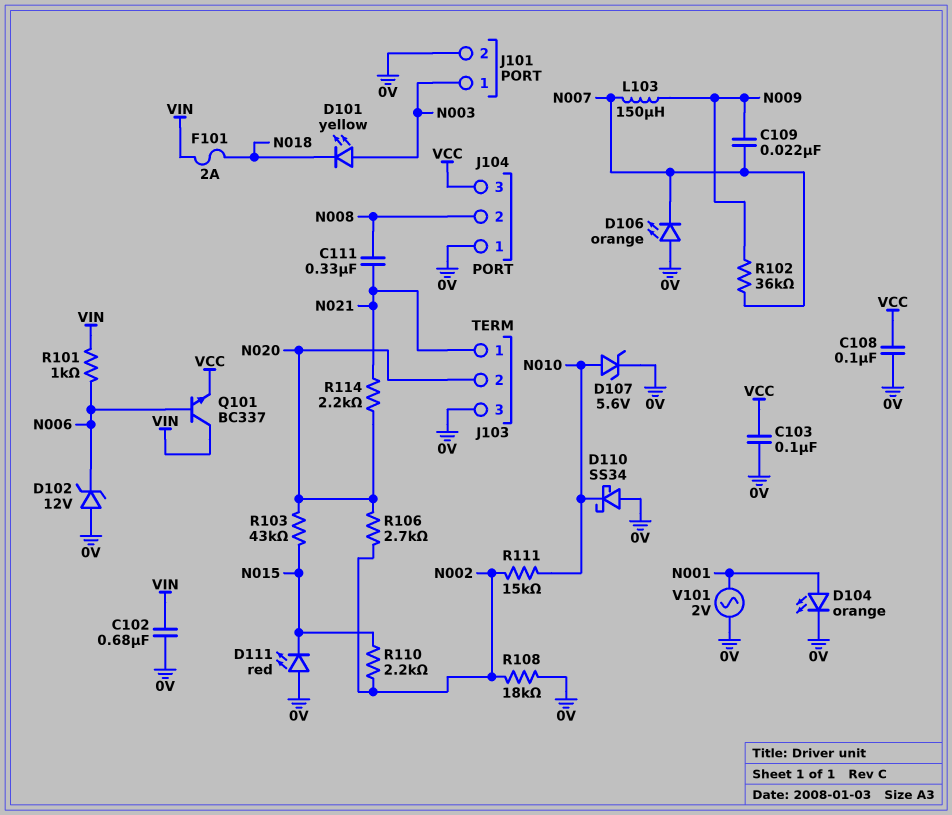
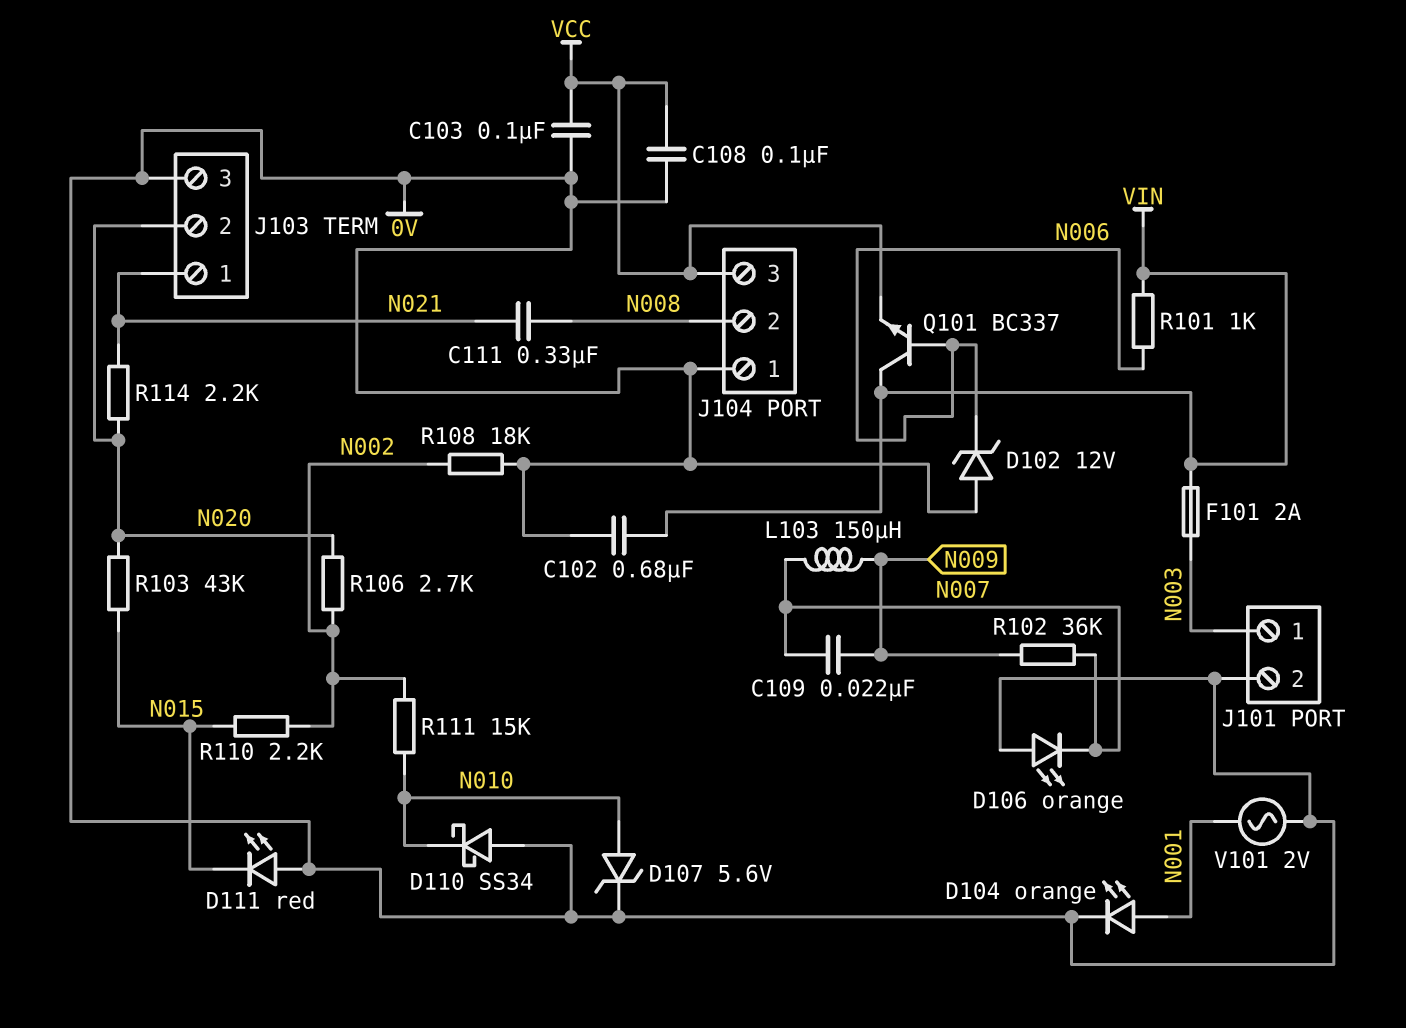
D101: LED yellow (A N003, K N018) -> none
F101: 2A (N018, VIN) -> 2A (N003, VIN)

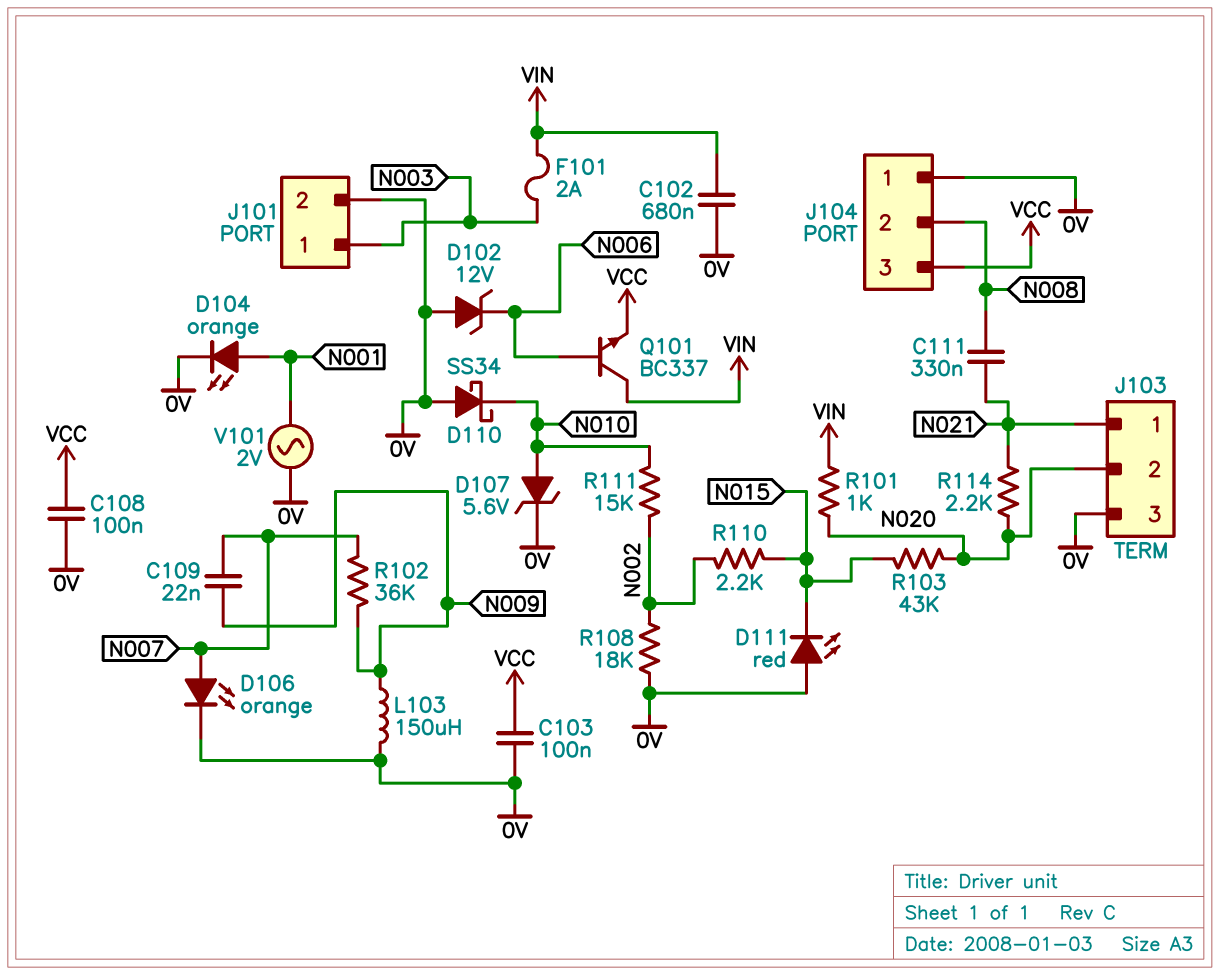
D106: LED orange (A 0V, K N007) -> LED orange (A N007, K 0V)
L103: 150uH (N007, N009) -> 150uH (0V, N009)
R101: 1k (N006, VIN) -> 1k (N020, VIN)
R106: 2.7k (N002, N020) -> none

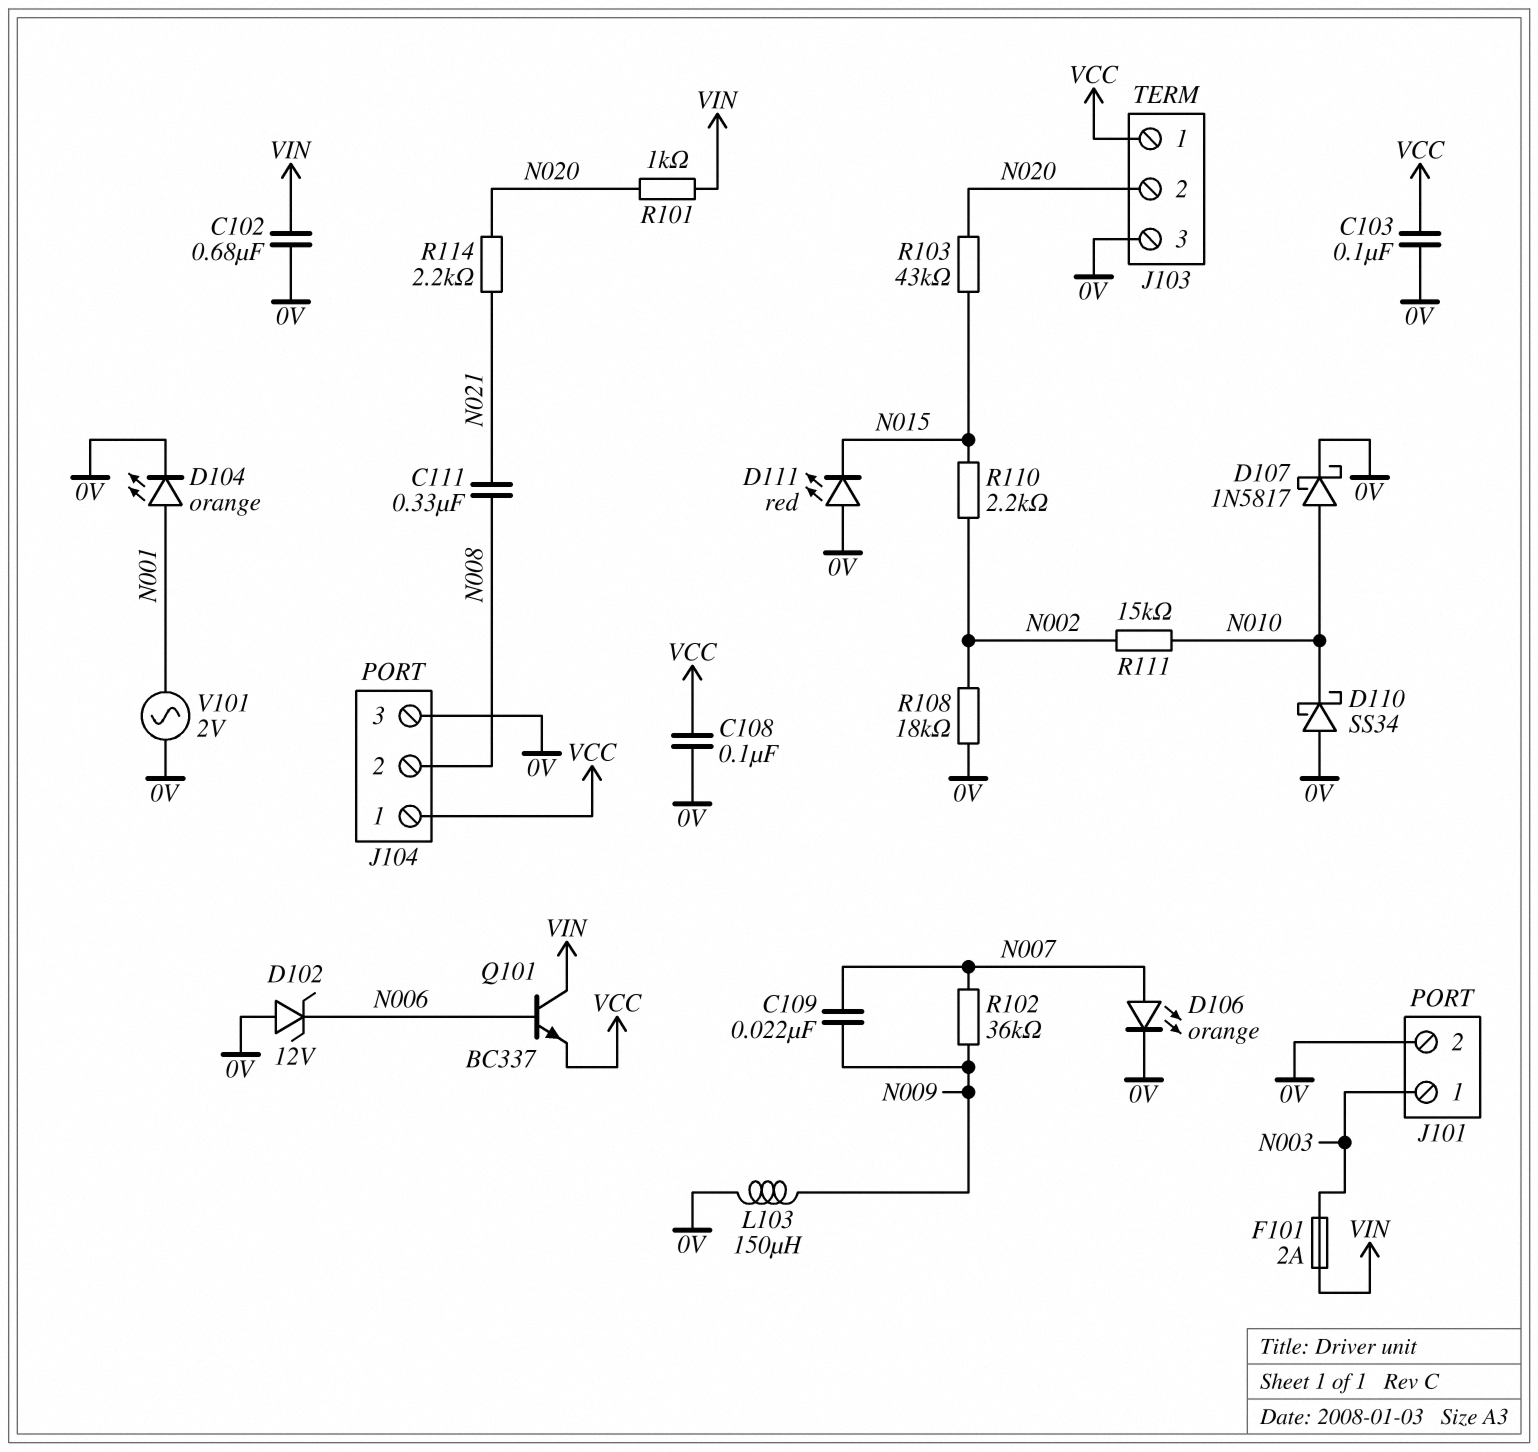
D107: zener 5.6V (A N010, K 0V) -> schottky 1N5817 (A N010, K 0V)
J103 pin 1: N021 -> VCC
J104 pin 1: 0V -> VCC
J104 pin 3: VCC -> 0V

